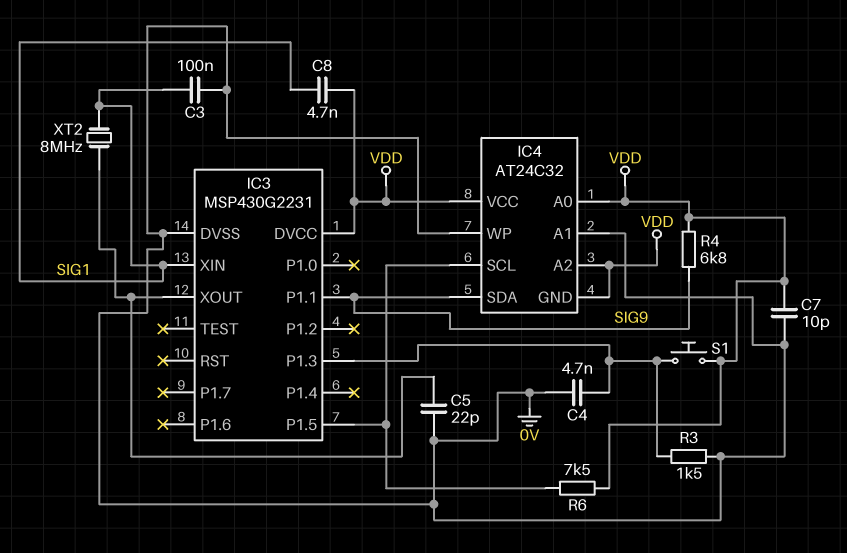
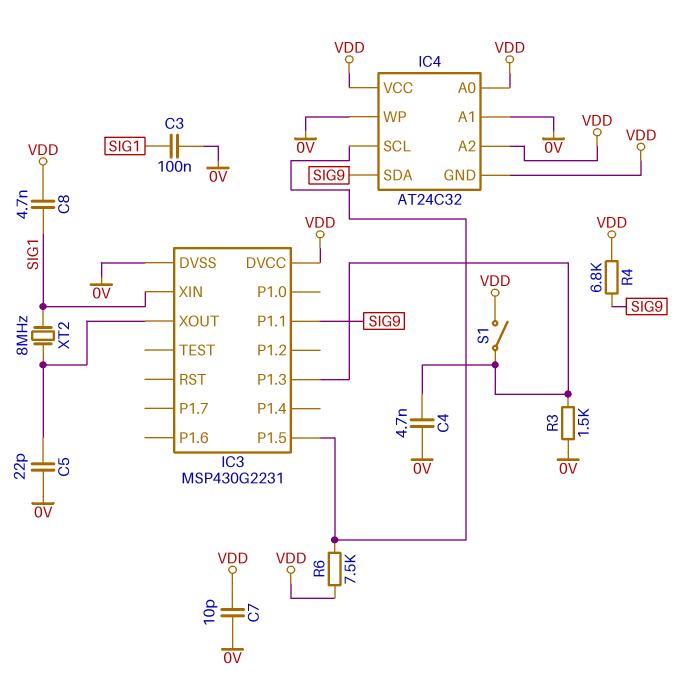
S1: button (IC3/P1.3, VDD) -> switch (IC3/P1.3, VDD)

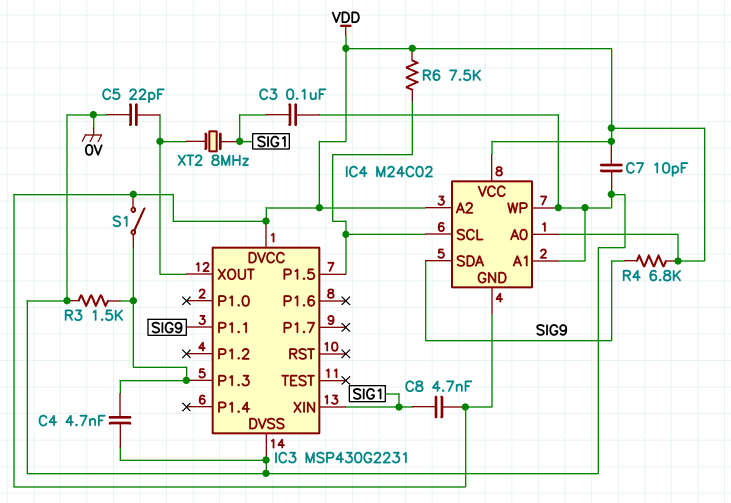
IC4: AT24C32 -> M24C02

